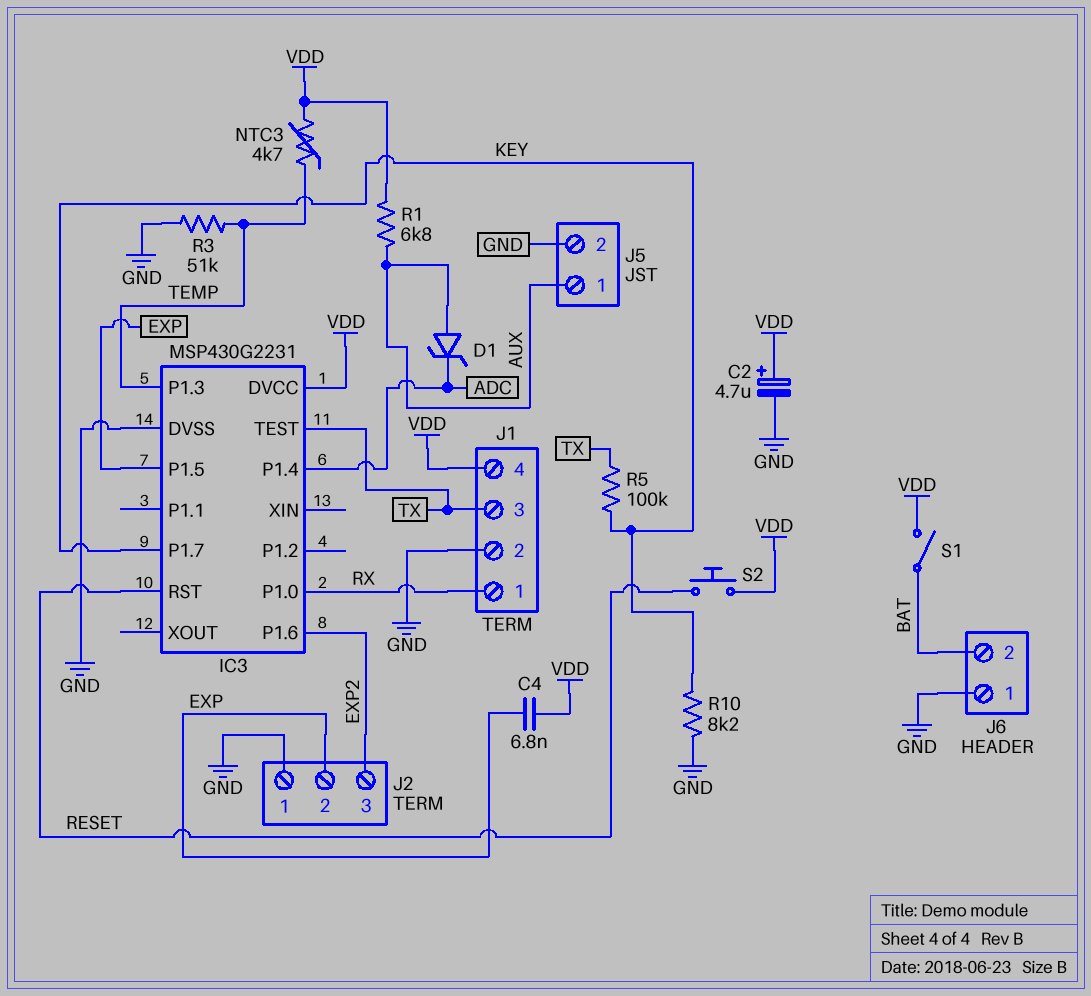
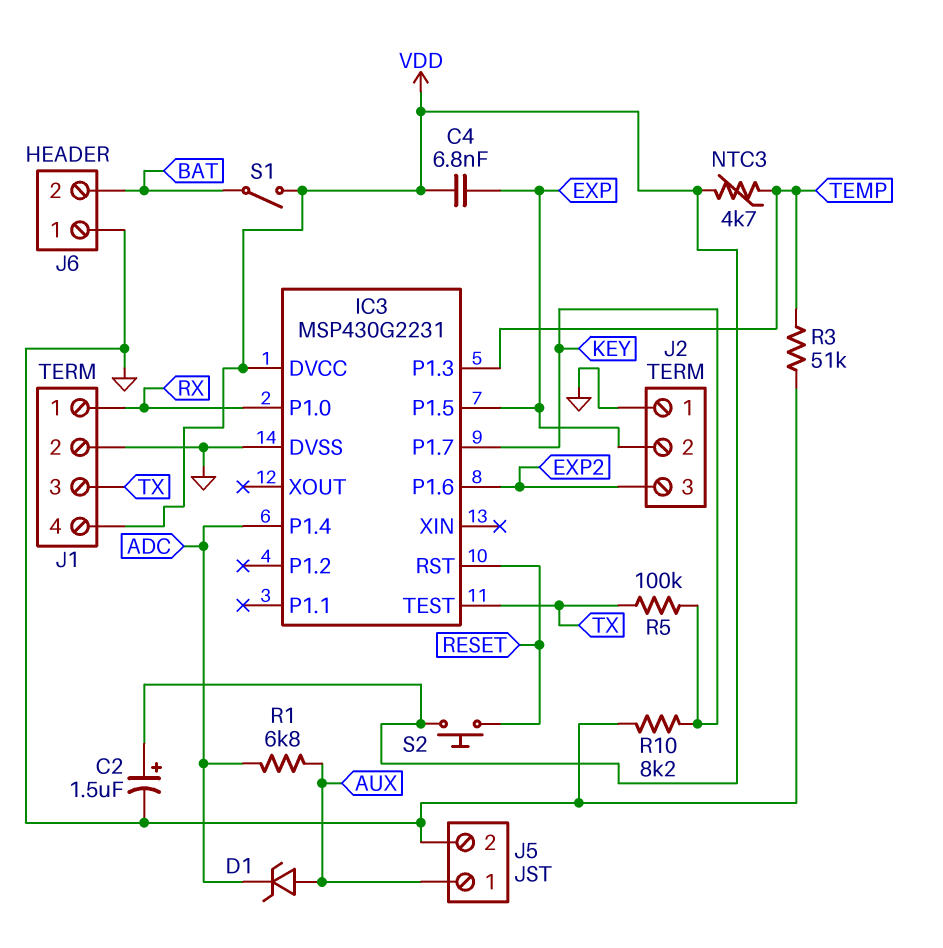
C2: 4.7uF (plus VDD, minus GND) -> 1.5uF (plus VDD, minus GND)
R1: 6.8k (AUX, VDD) -> 6.8k (ADC, AUX)

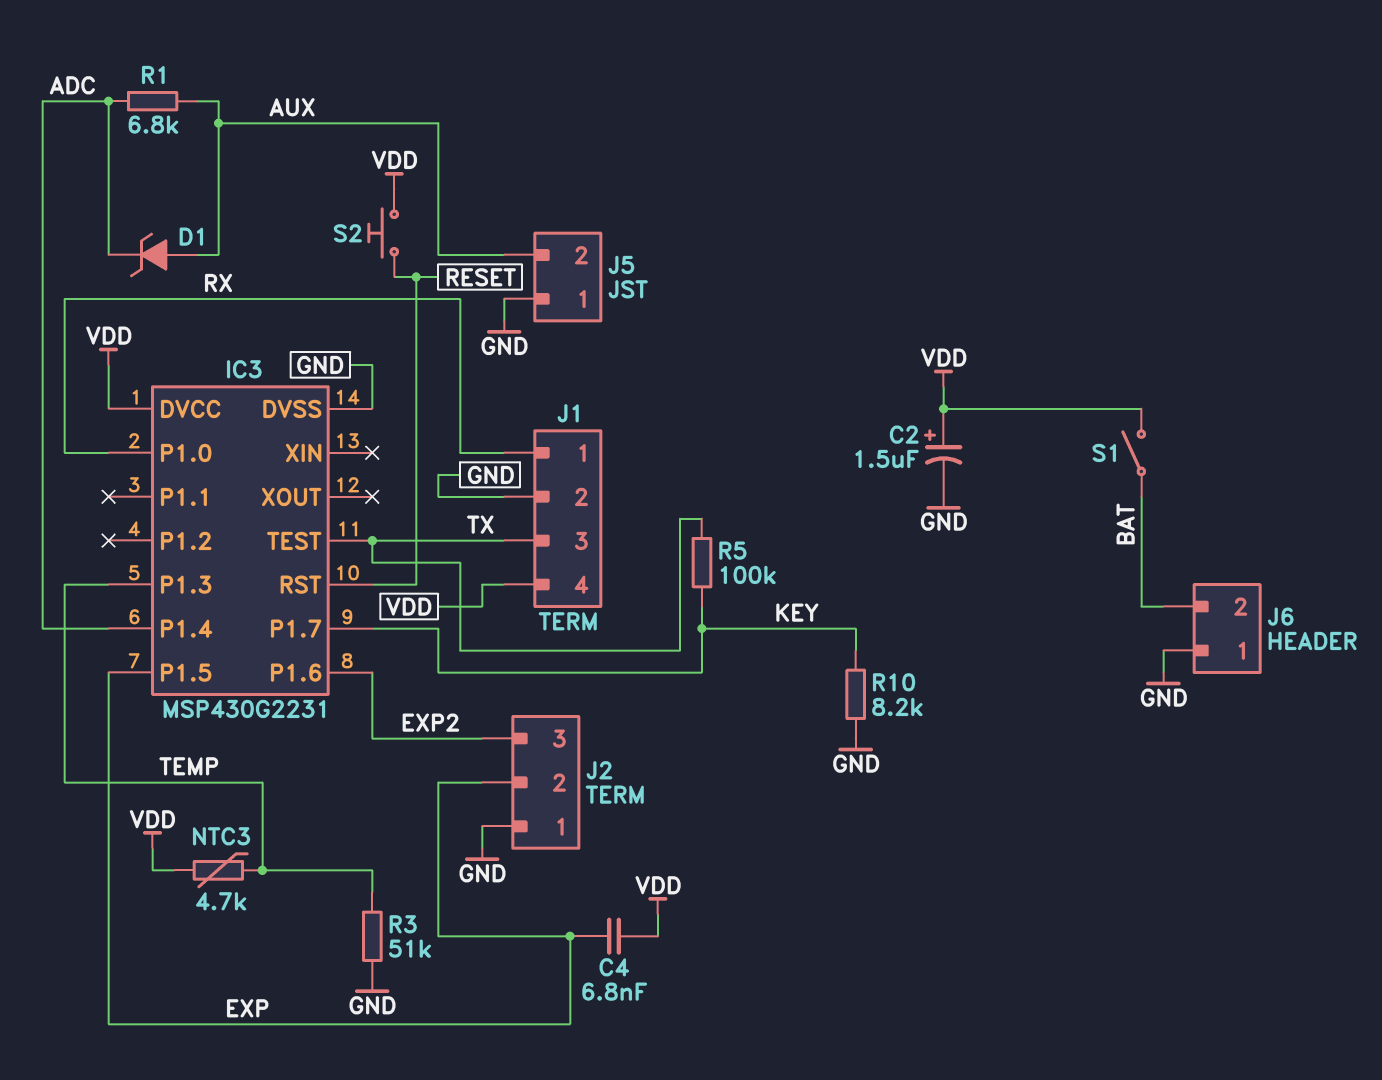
J5 pin 1: AUX -> GND
J5 pin 2: GND -> AUX

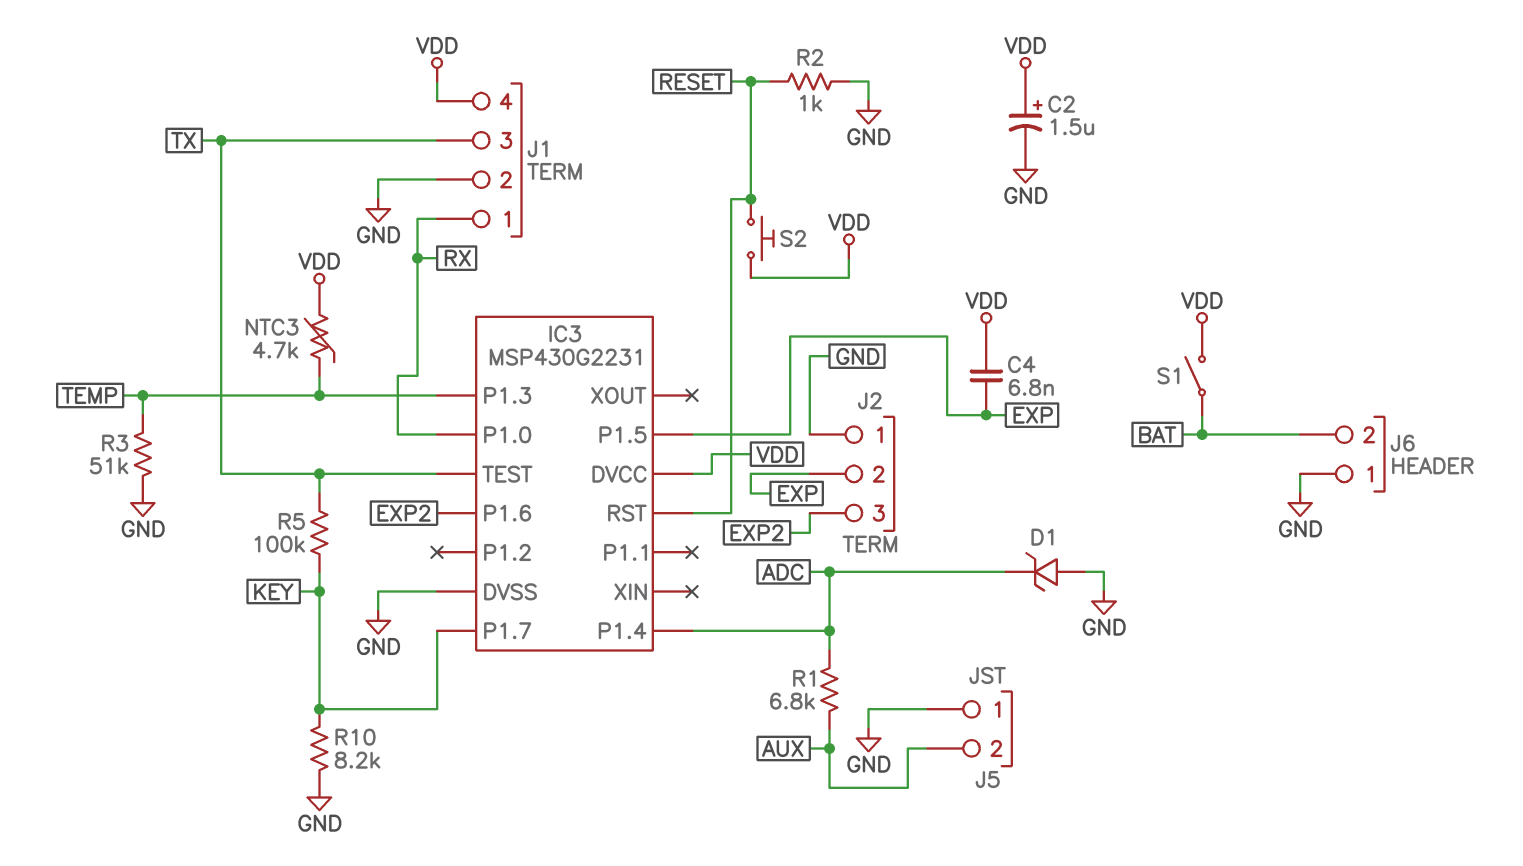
D1: zener (A AUX, K ADC) -> zener (A GND, K ADC)
R2: none -> 1k (GND, RESET)

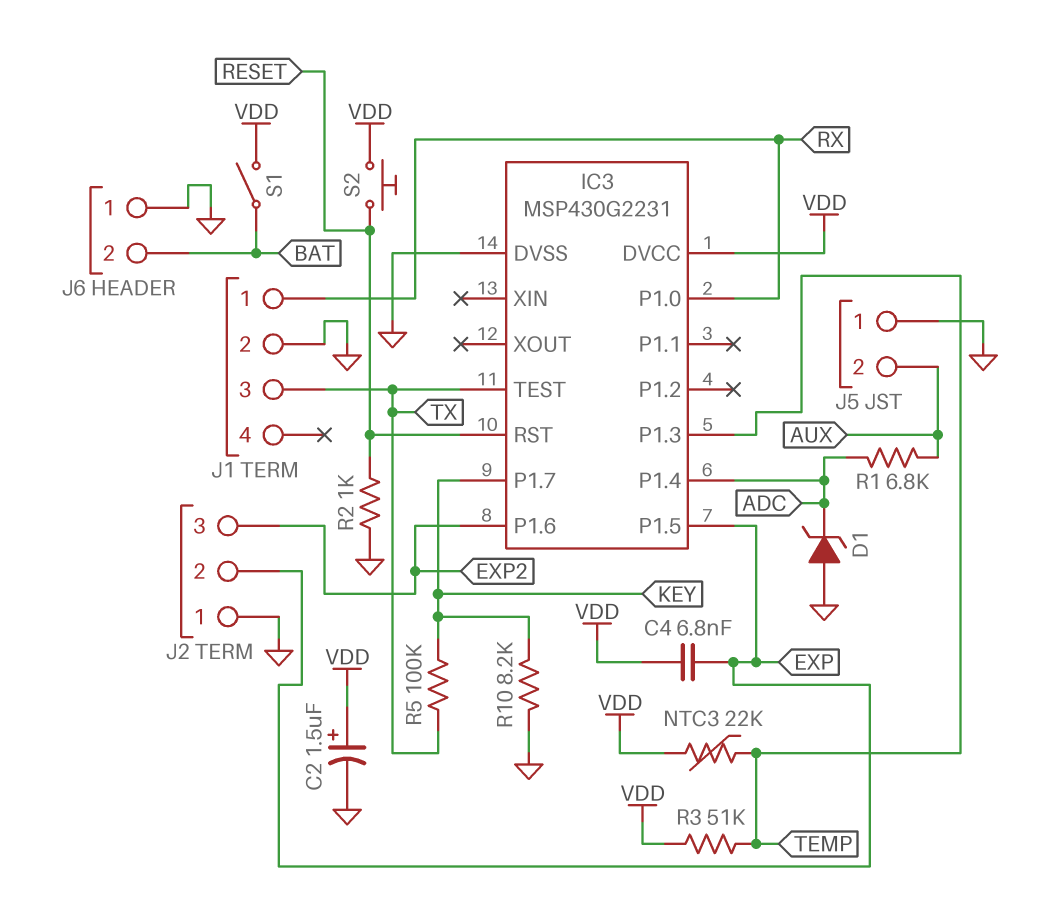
J1 pin 4: VDD -> none
NTC3: 4.7k (TEMP, VDD) -> 22k (TEMP, VDD)
R3: 51k (GND, TEMP) -> 51k (TEMP, VDD)

